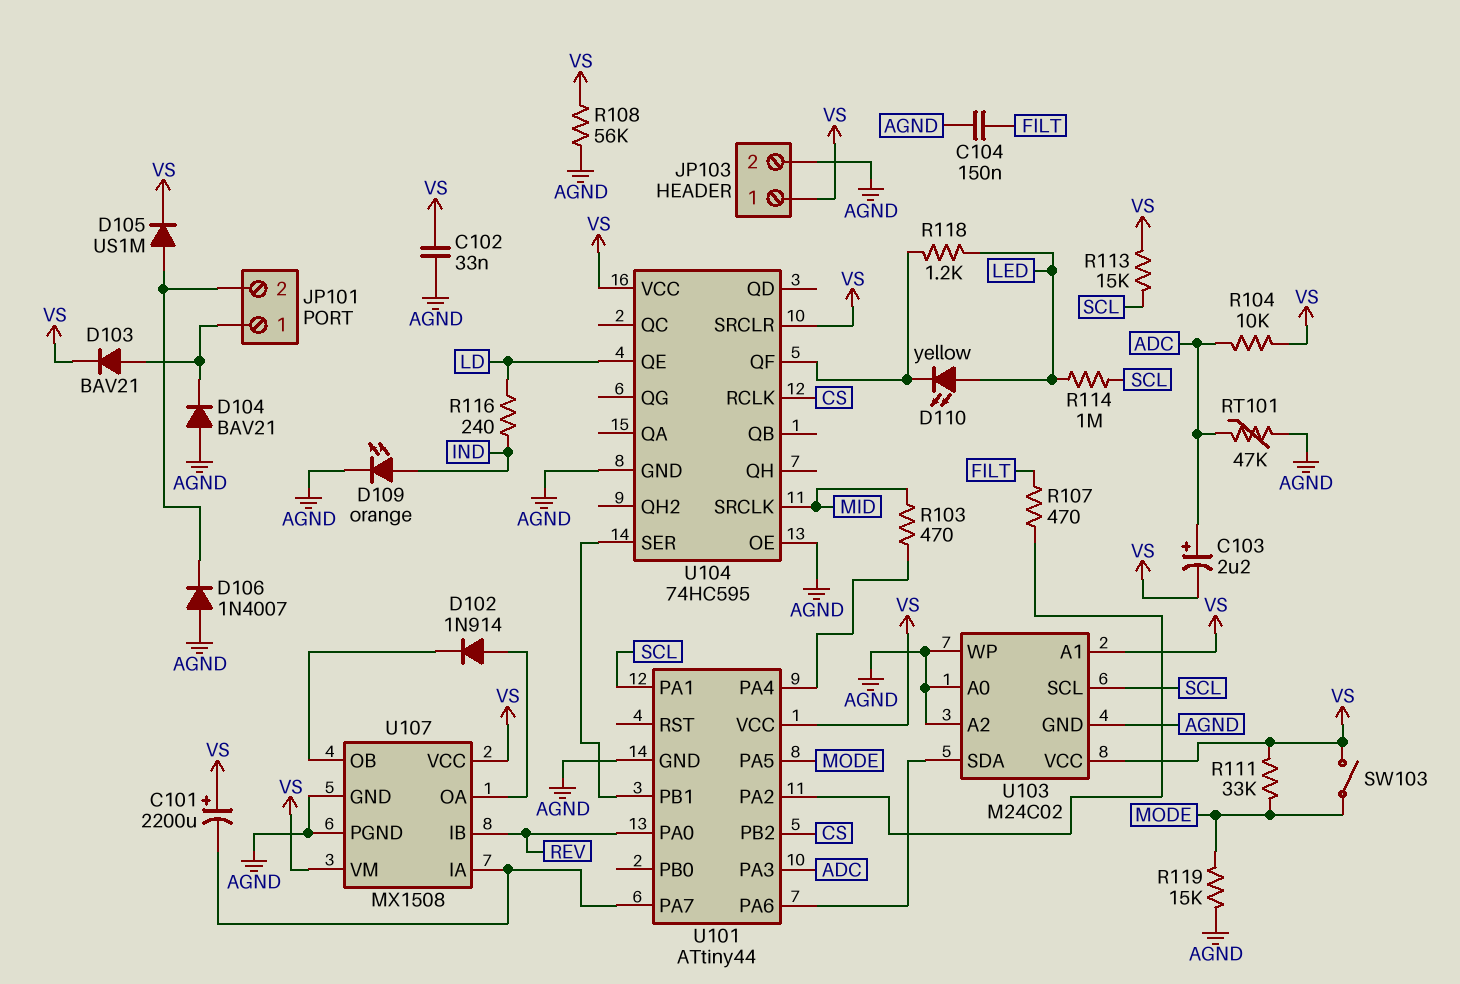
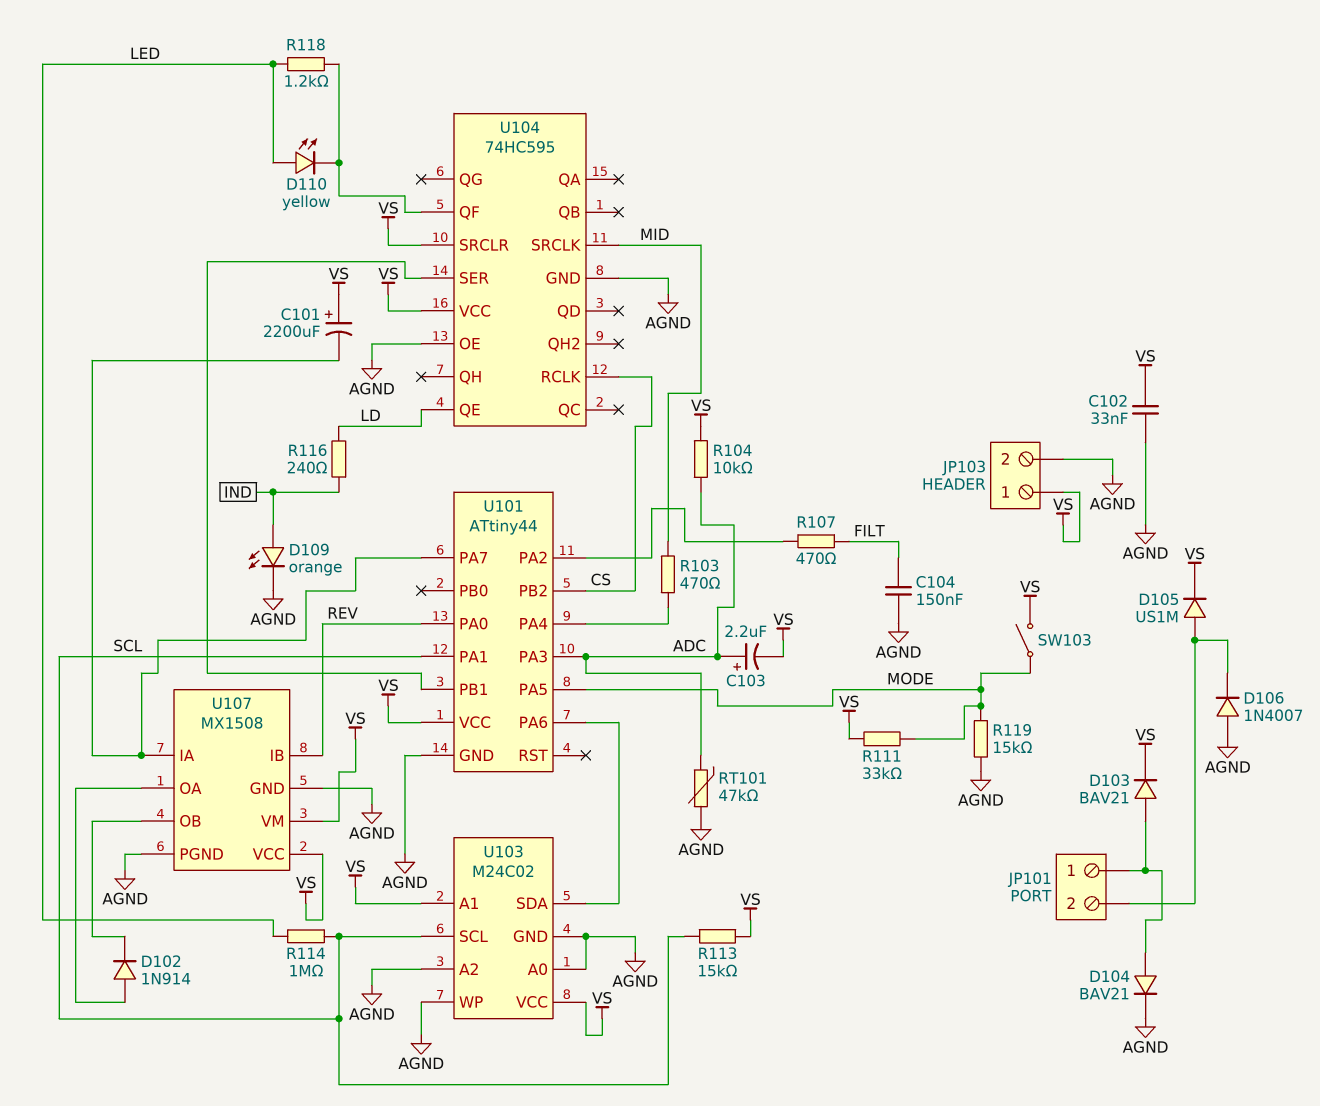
D104: diode BAV21 (A AGND, K JP101/1) -> diode BAV21 (A JP101/1, K AGND)
R108: 56k (AGND, VS) -> none

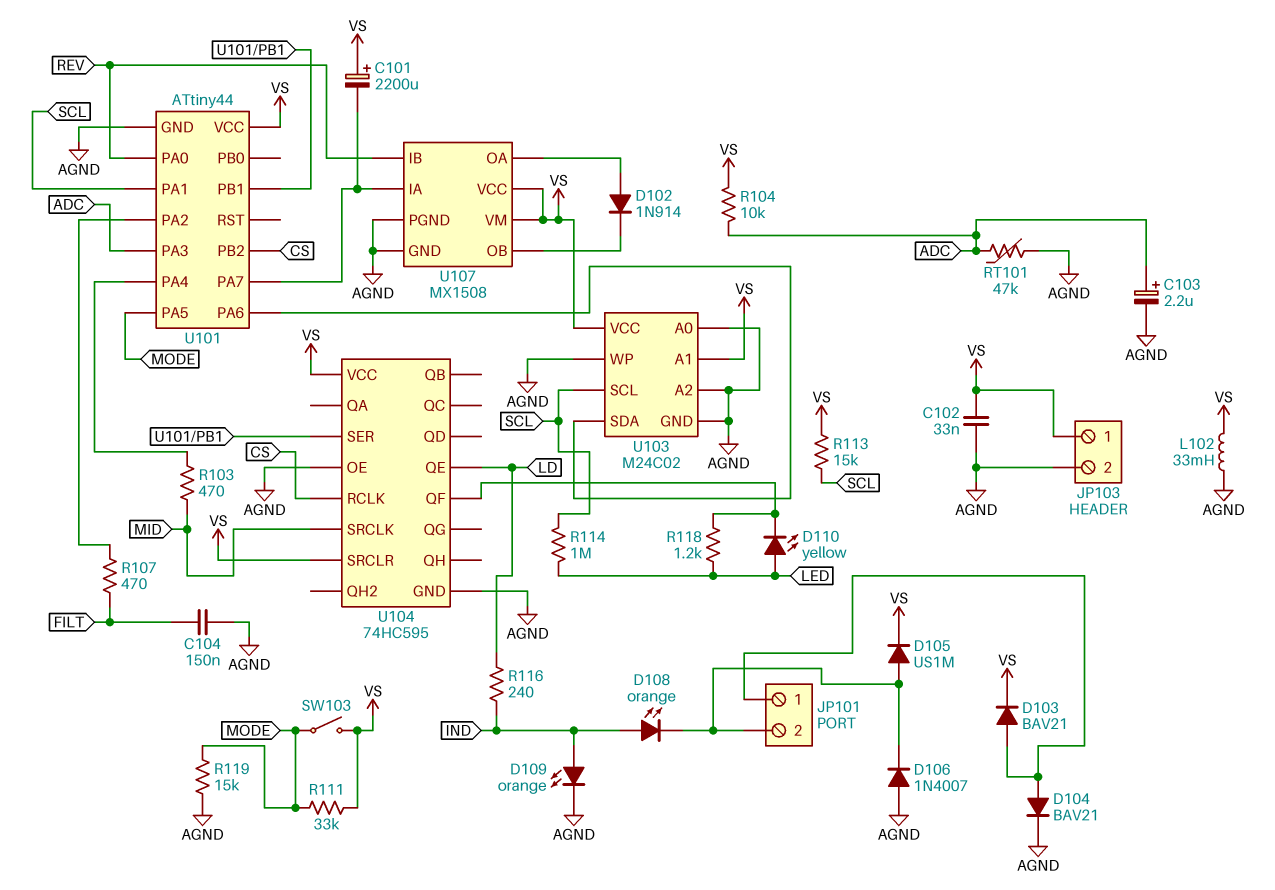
C103: 2.2uF (plus ADC, minus VS) -> 2.2uF (plus ADC, minus AGND)
D108: none -> LED orange (A IND, K JP101/2)
L102: none -> 33mH (AGND, VS)

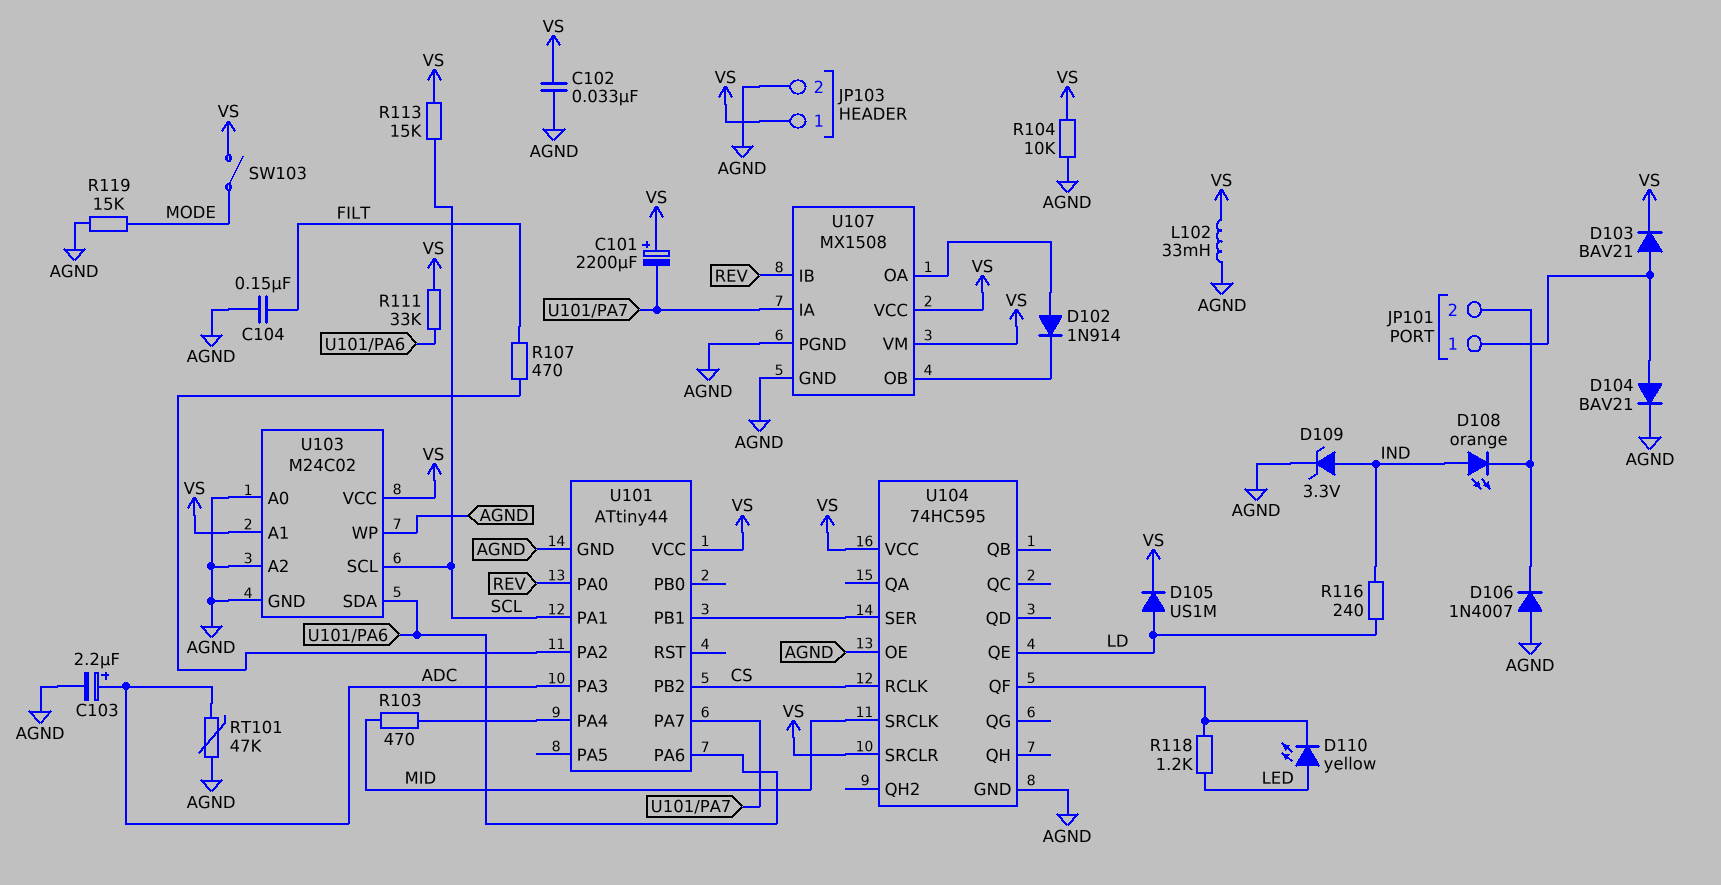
D105: diode US1M (A JP101/2, K VS) -> diode US1M (A LD, K VS)
D109: LED orange (A IND, K AGND) -> zener 3.3V (A IND, K AGND)
R104: 10k (ADC, VS) -> 10k (AGND, VS)
R111: 33k (MODE, VS) -> 33k (U101/PA6, VS)
R114: 1M (LED, SCL) -> none
U101 pin PA5: MODE -> none

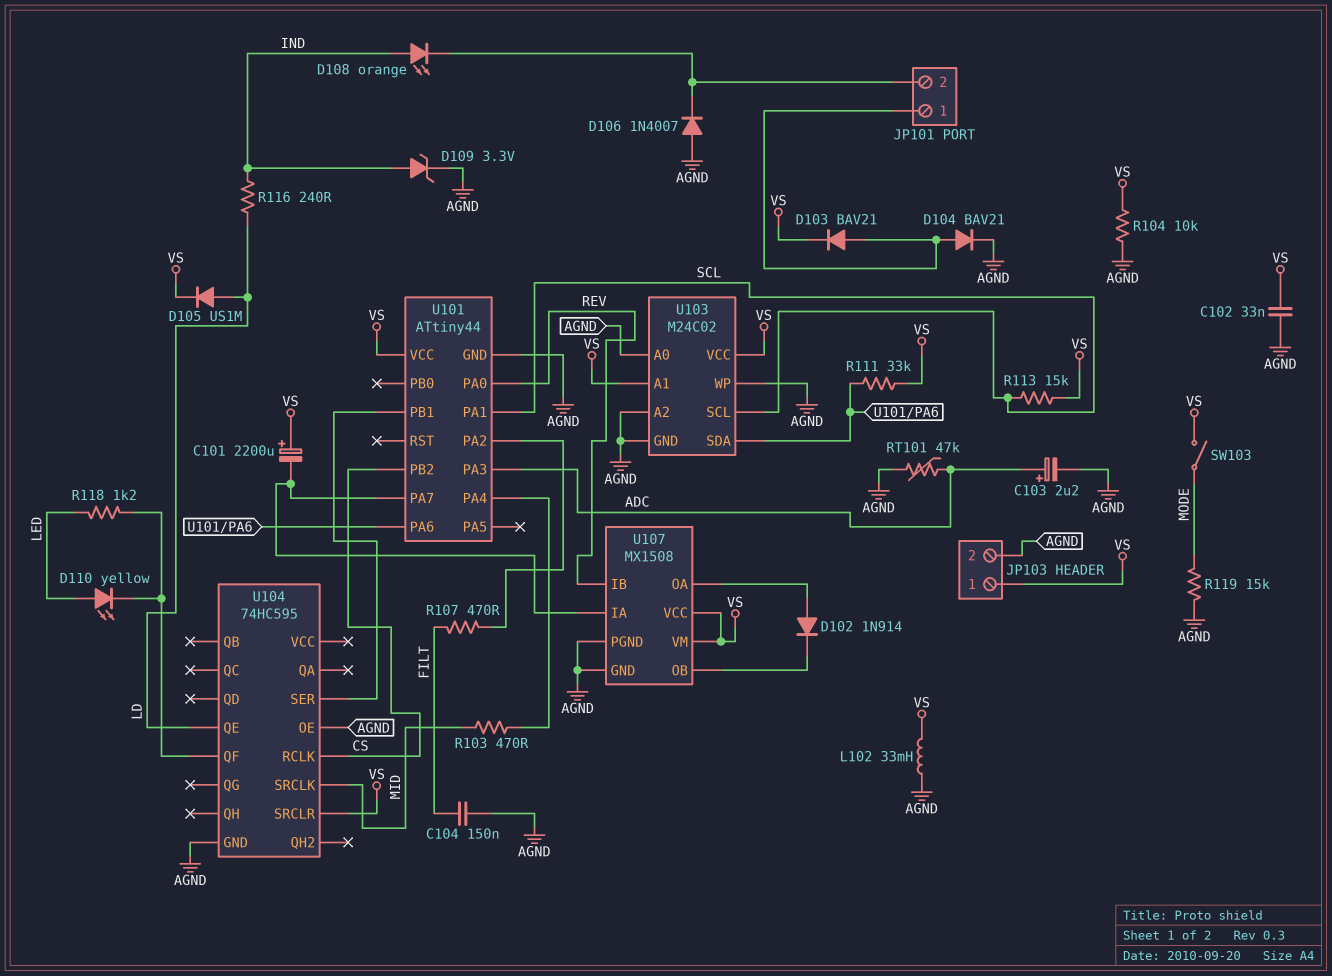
U104 pin VCC: VS -> none

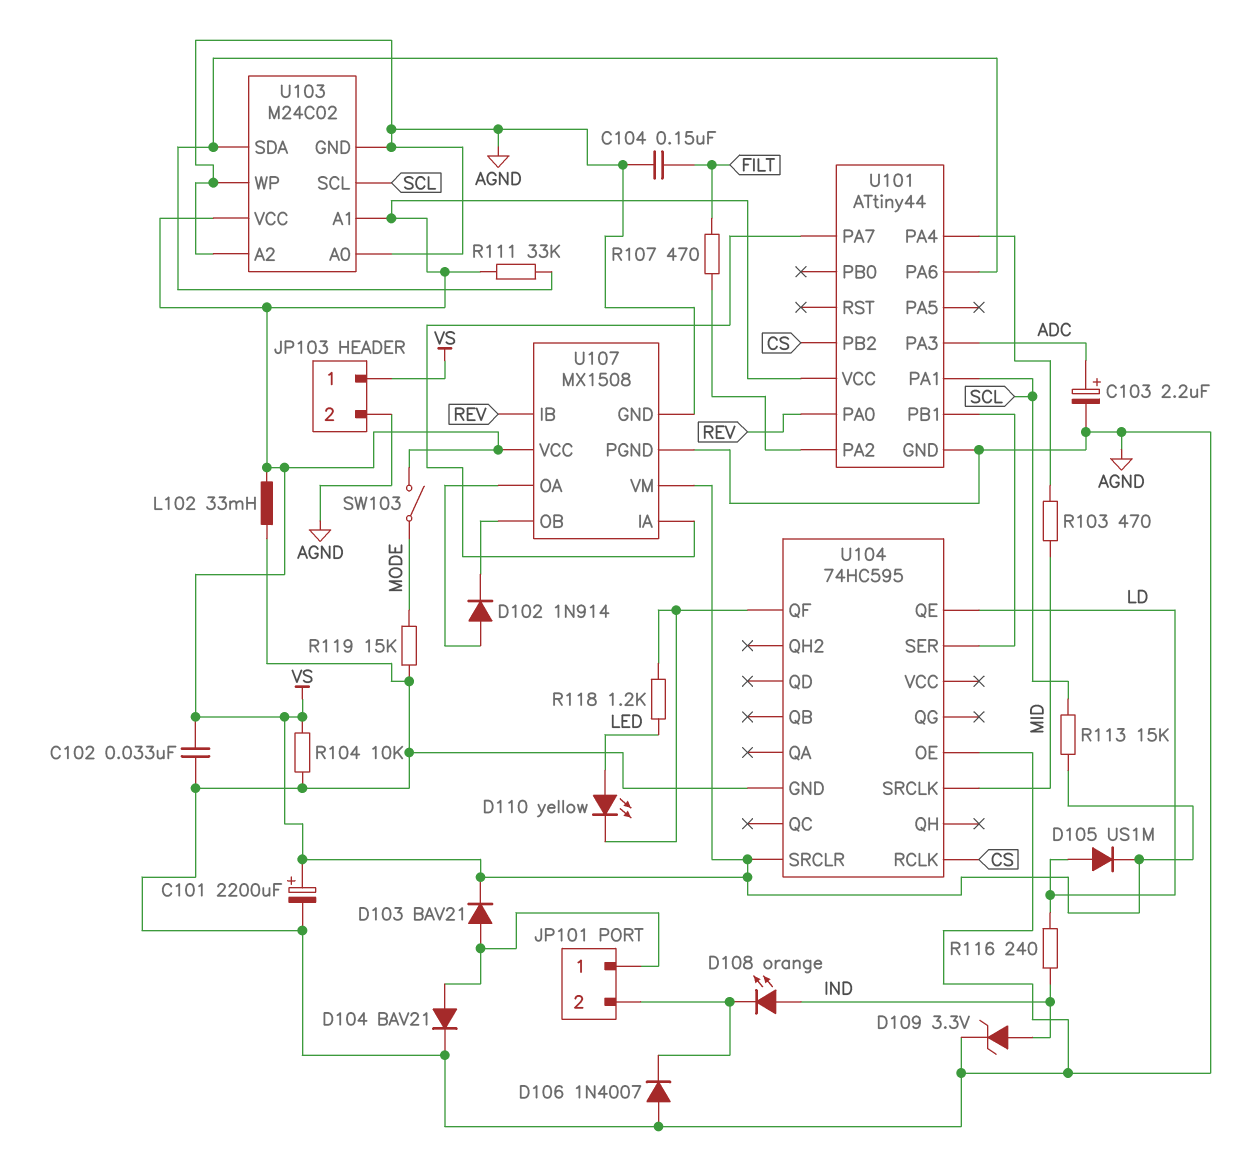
C101: 2200uF (plus VS, minus U101/PA7) -> 2200uF (plus VS, minus AGND)
RT101: 47k (ADC, AGND) -> none

